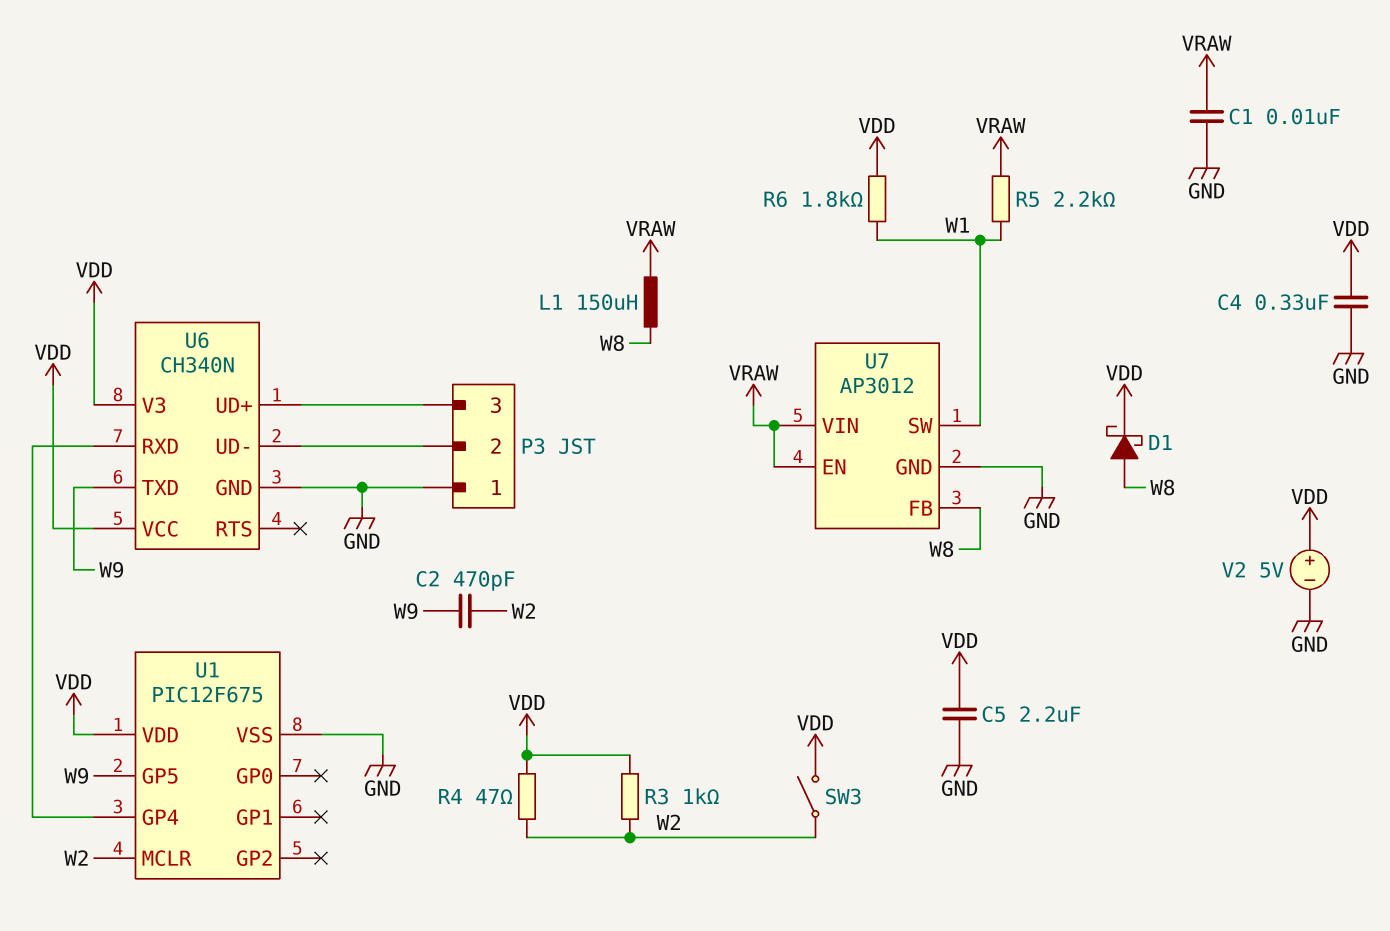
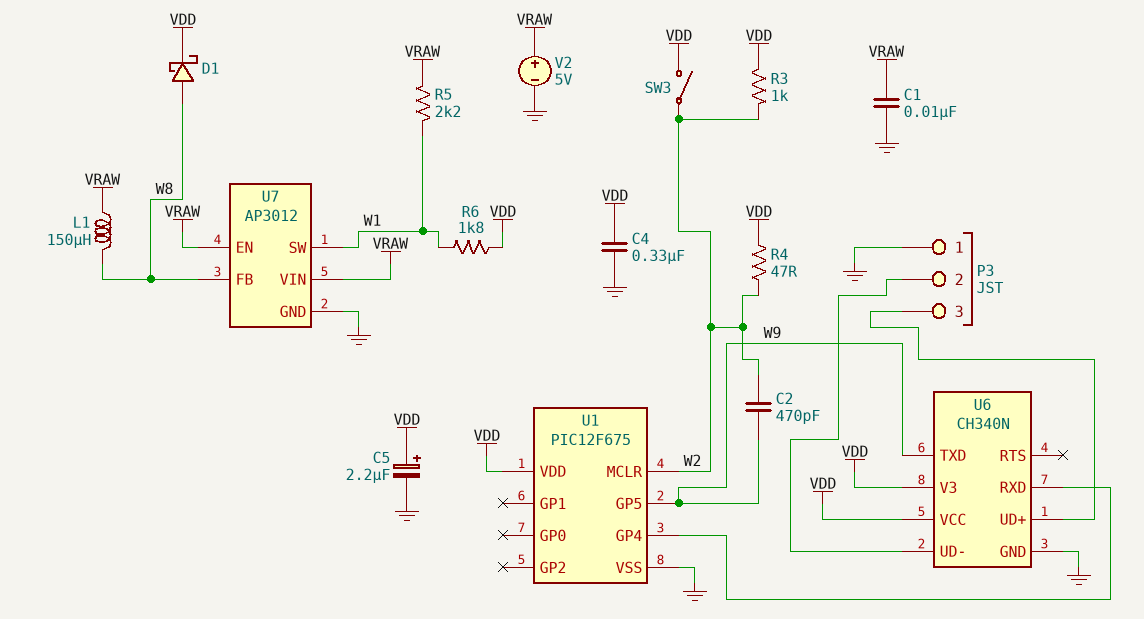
C5: 2.2uF (GND, VDD) -> 2.2uF (plus VDD, minus GND)
V2: 5V (plus VDD, minus GND) -> 5V (plus VRAW, minus GND)

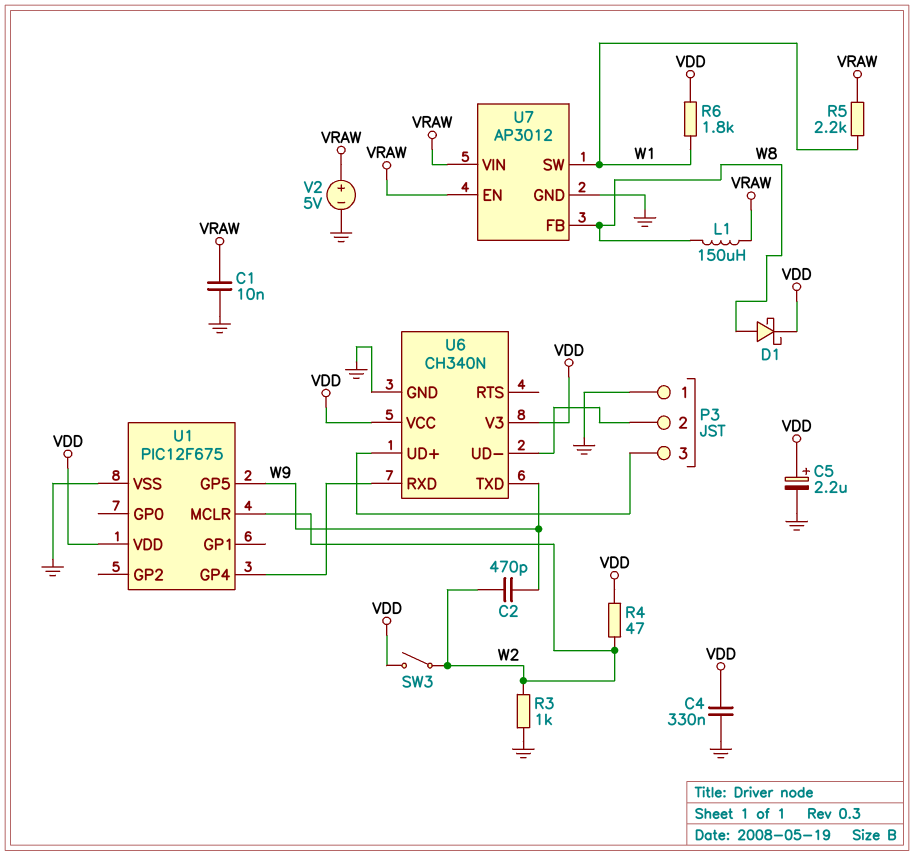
R3: 1k (VDD, W2) -> 1k (GND, W2)

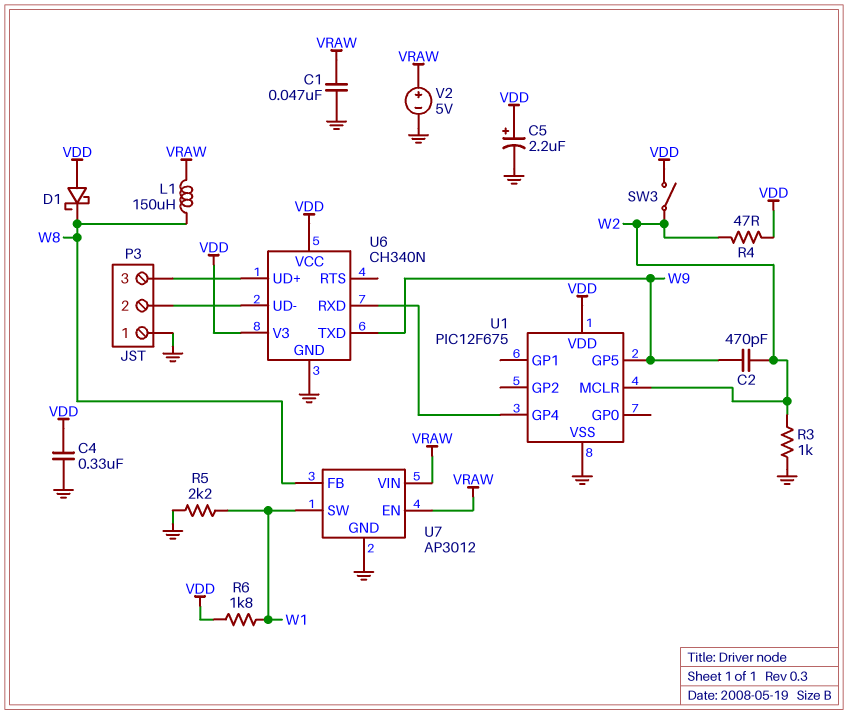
C1: 10nF (GND, VRAW) -> 47nF (GND, VRAW)
D1: schottky (A W8, K VDD) -> schottky (A VDD, K W8)
R5: 2.2k (VRAW, W1) -> 2.2k (GND, W1)

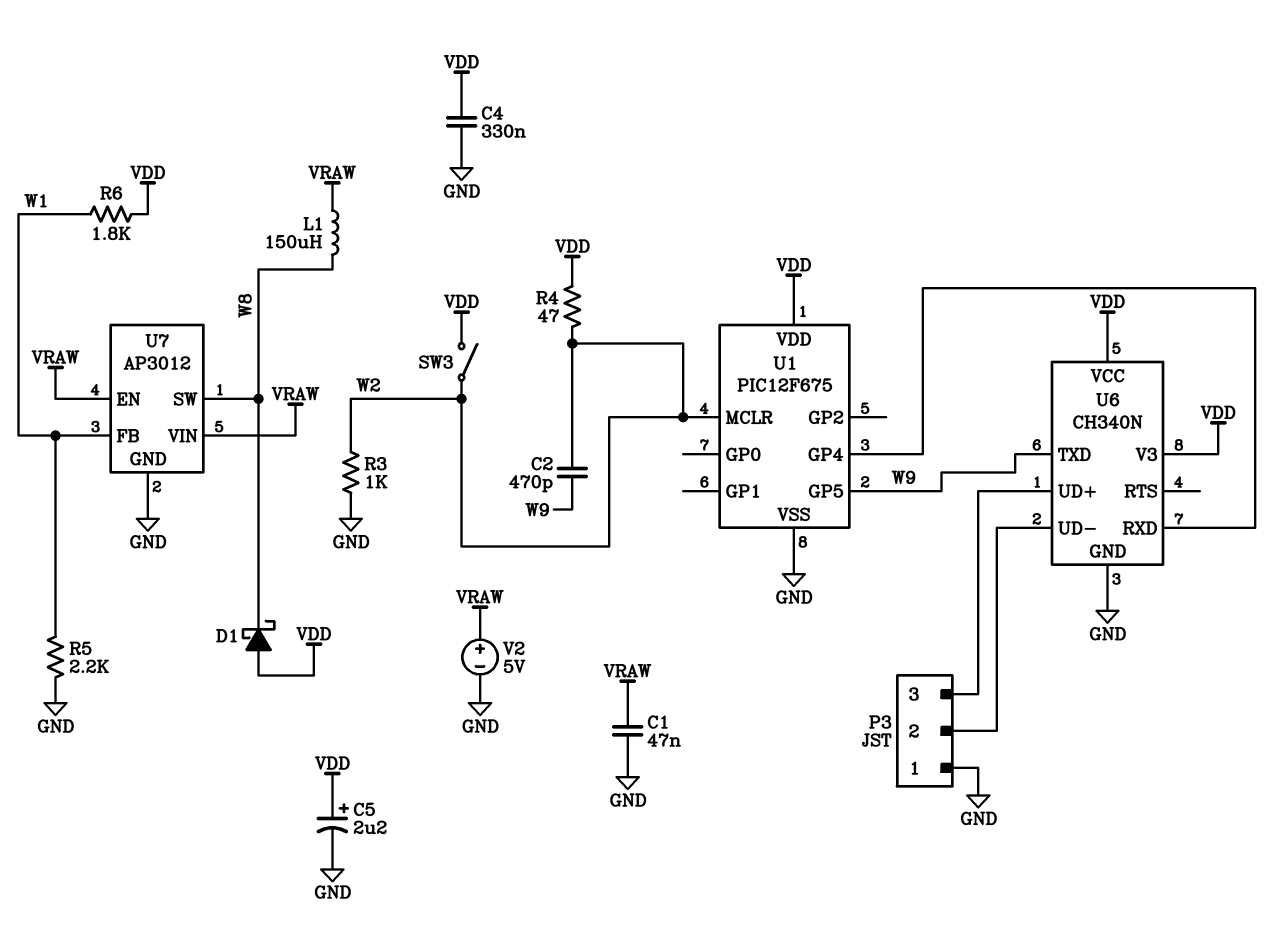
U7 pin FB: W8 -> W1
U7 pin SW: W1 -> W8

